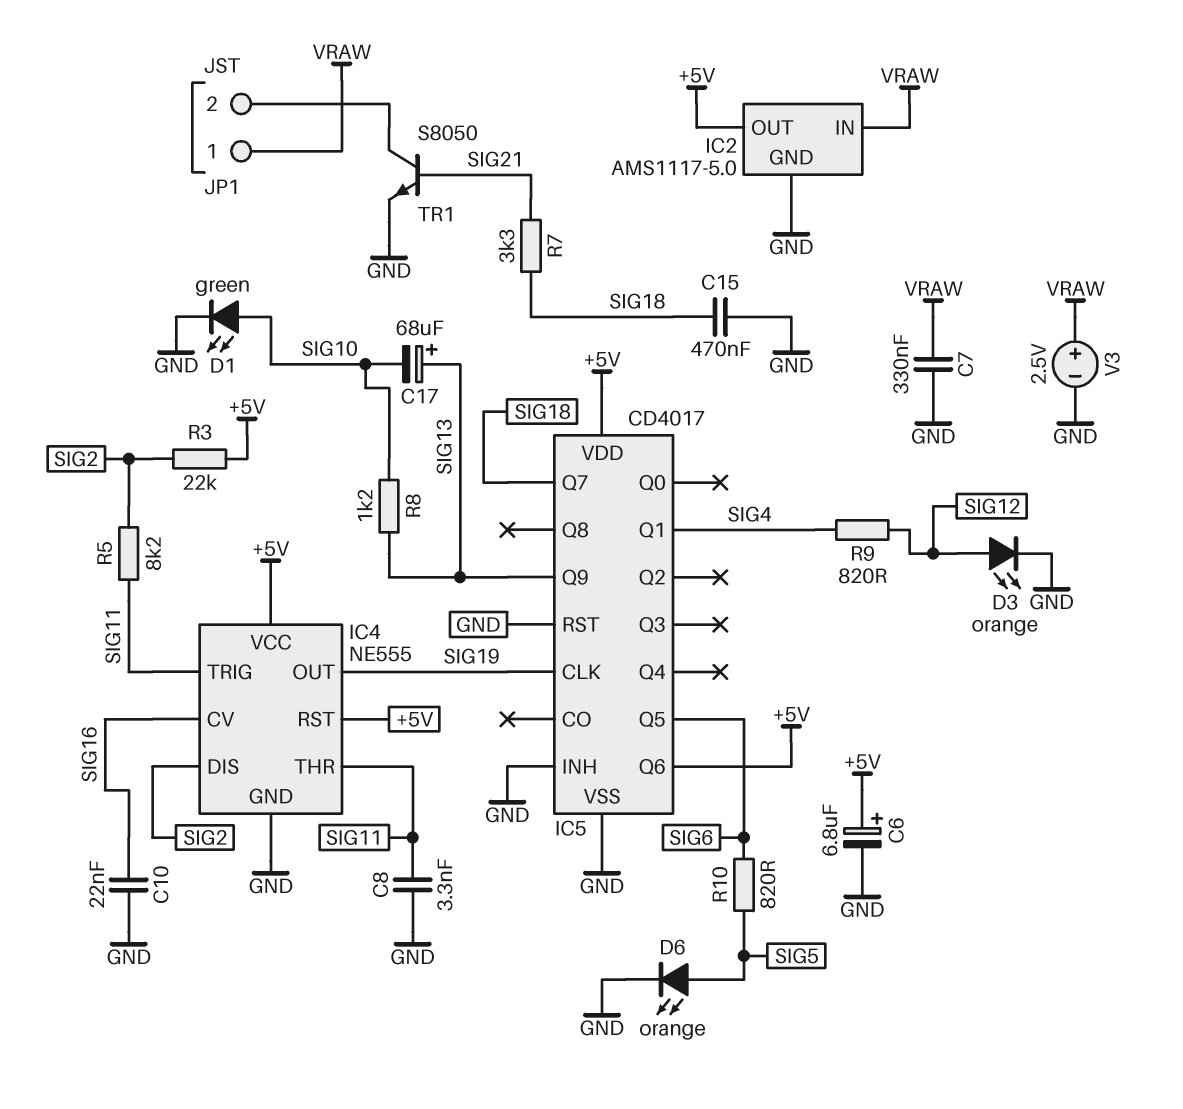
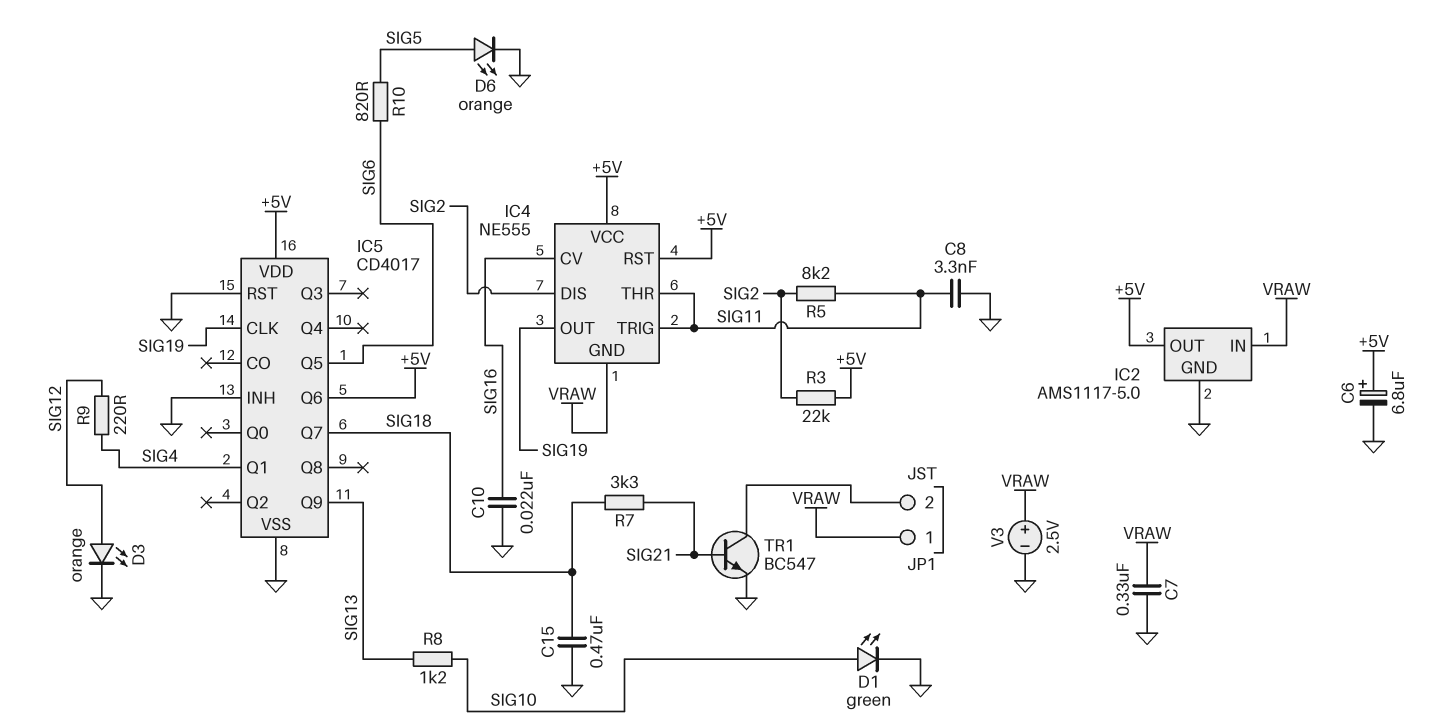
C17: 68uF (plus SIG13, minus SIG10) -> none
IC4 pin GND: GND -> VRAW
R9: 820 (SIG4, SIG12) -> 220 (SIG4, SIG12)
TR1: NPN S8050 (B SIG21, C JP1/2, E GND) -> NPN BC547 (B SIG21, C JP1/2, E GND)

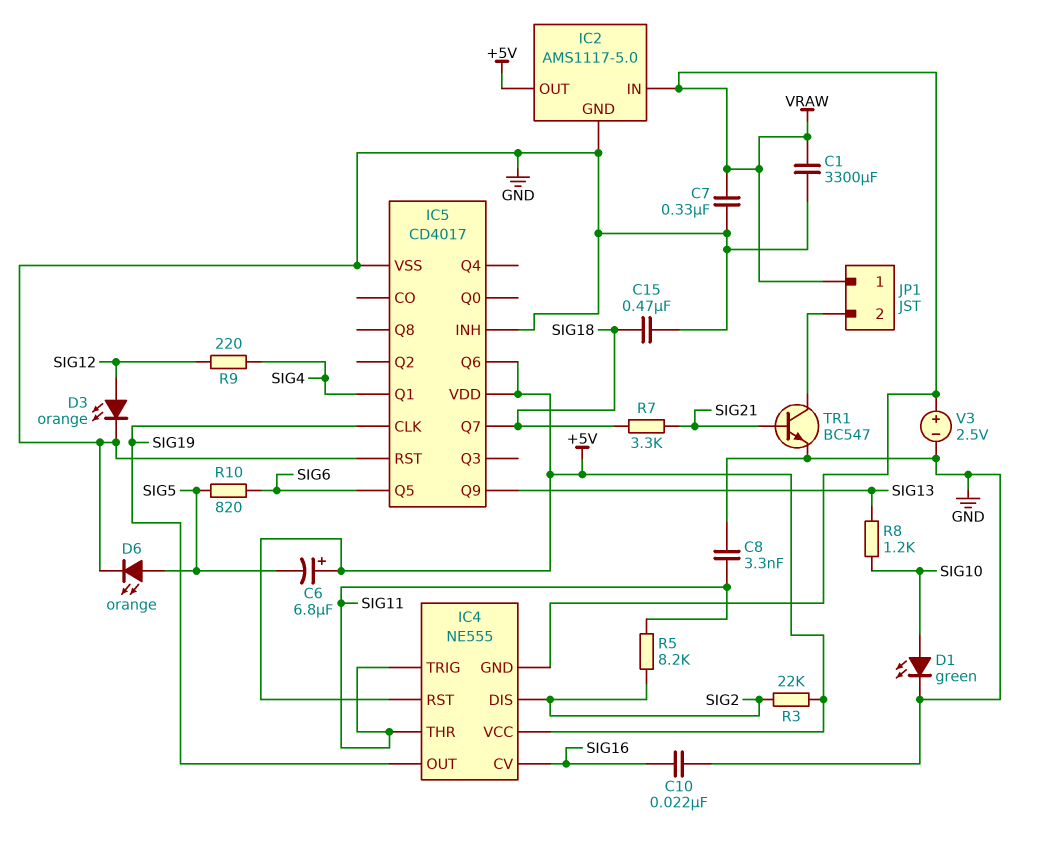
C1: none -> 3300uF (GND, VRAW)
C6: 6.8uF (plus +5V, minus GND) -> 6.8uF (plus +5V, minus SIG5)

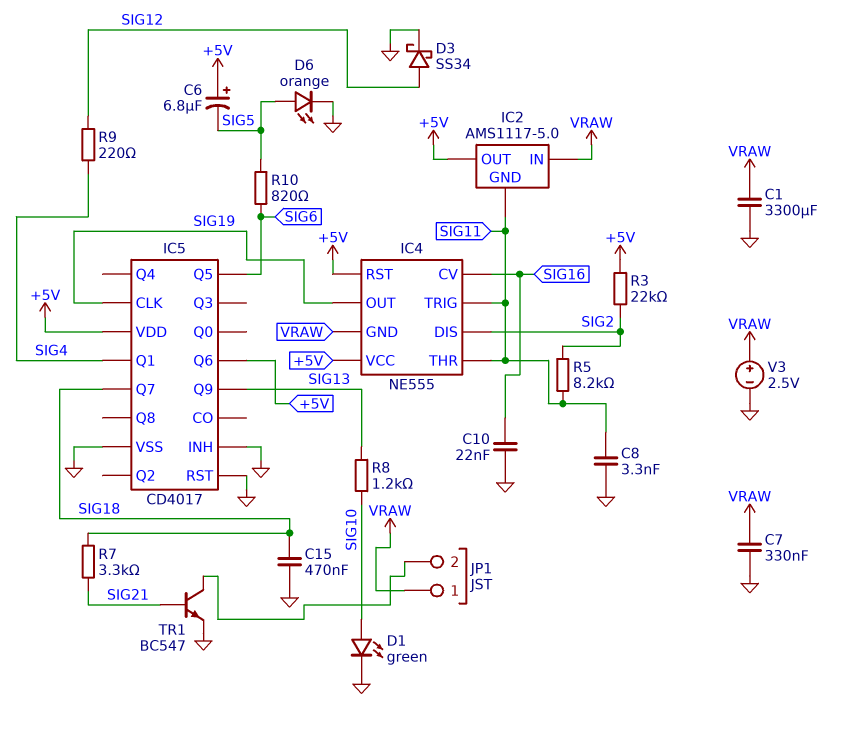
D3: LED orange (A SIG12, K GND) -> schottky SS34 (A SIG12, K GND)
IC2 pin GND: GND -> SIG11

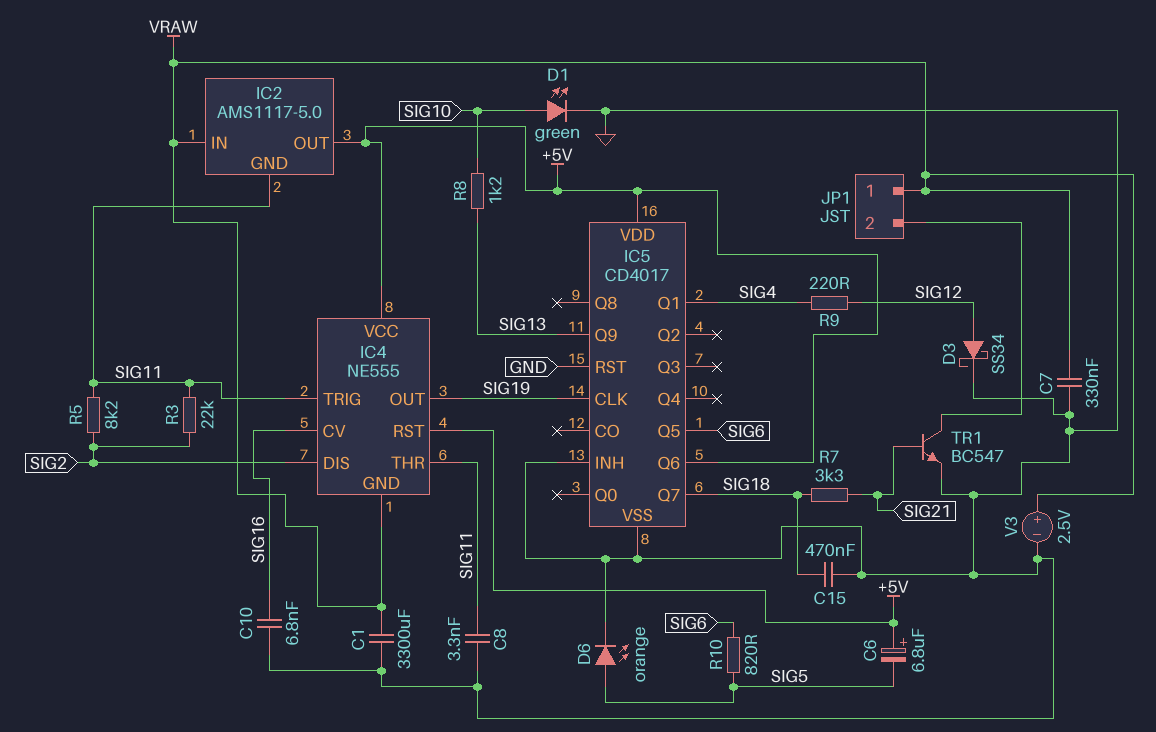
C10: 22nF (GND, SIG16) -> 6.8nF (GND, SIG16)
R3: 22k (+5V, SIG2) -> 22k (SIG2, SIG11)

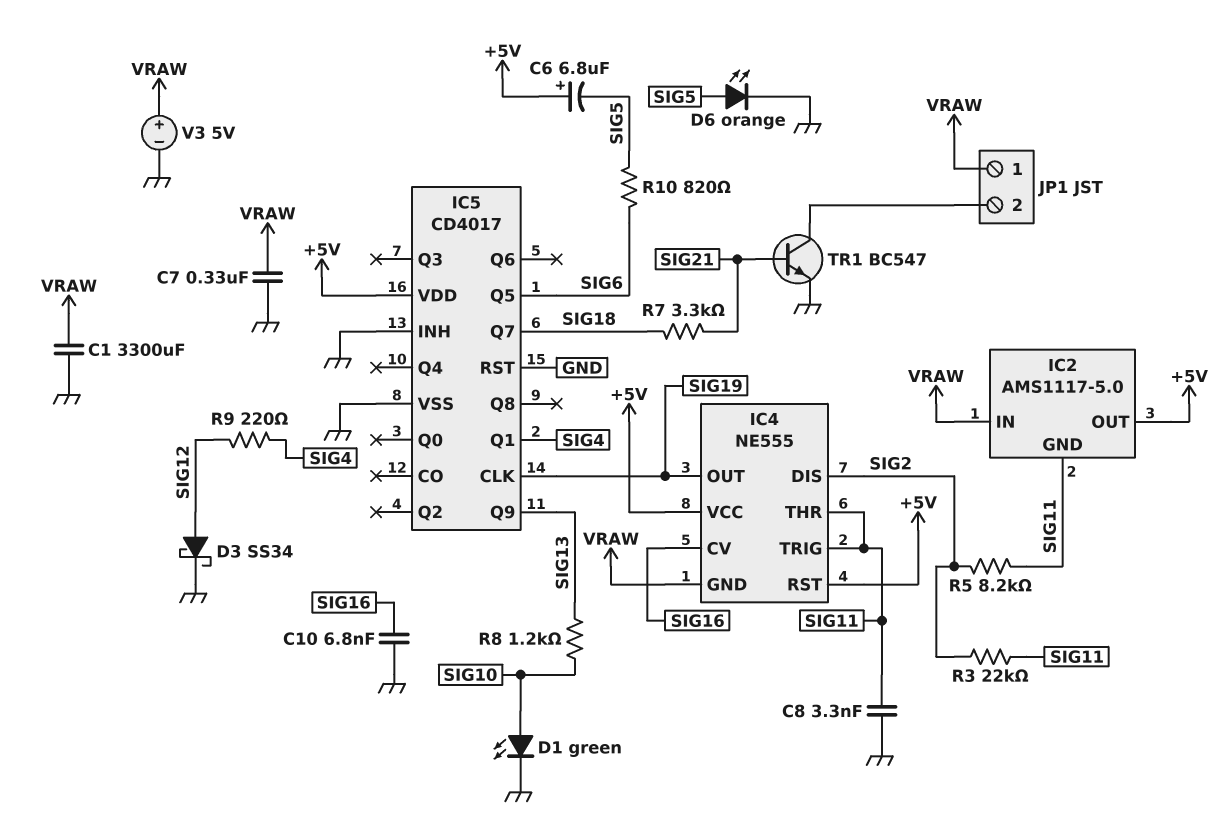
C15: 470nF (GND, SIG18) -> none
IC5 pin Q6: +5V -> none
V3: 2.5V (plus VRAW, minus GND) -> 5V (plus VRAW, minus GND)

